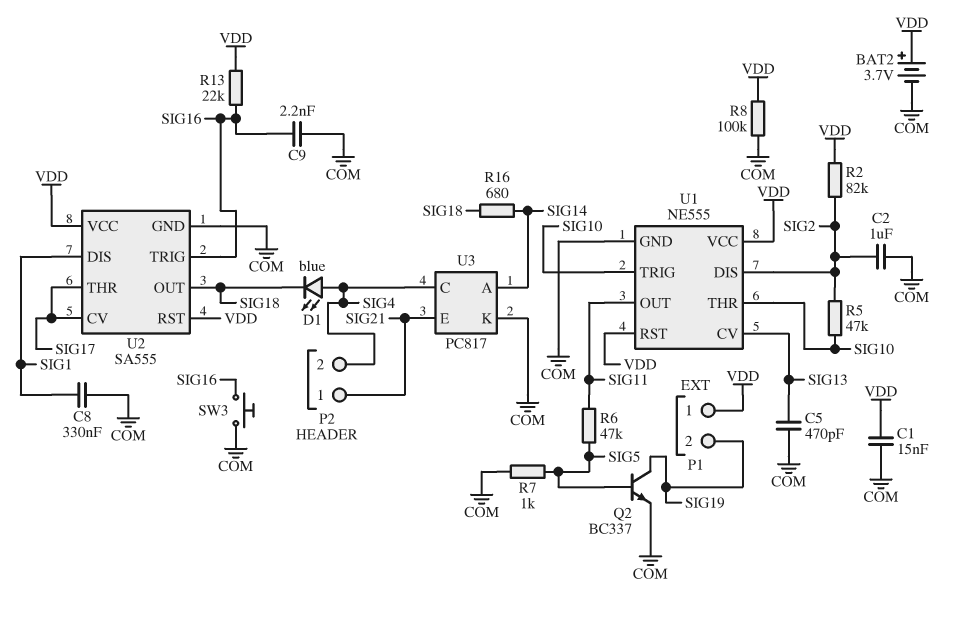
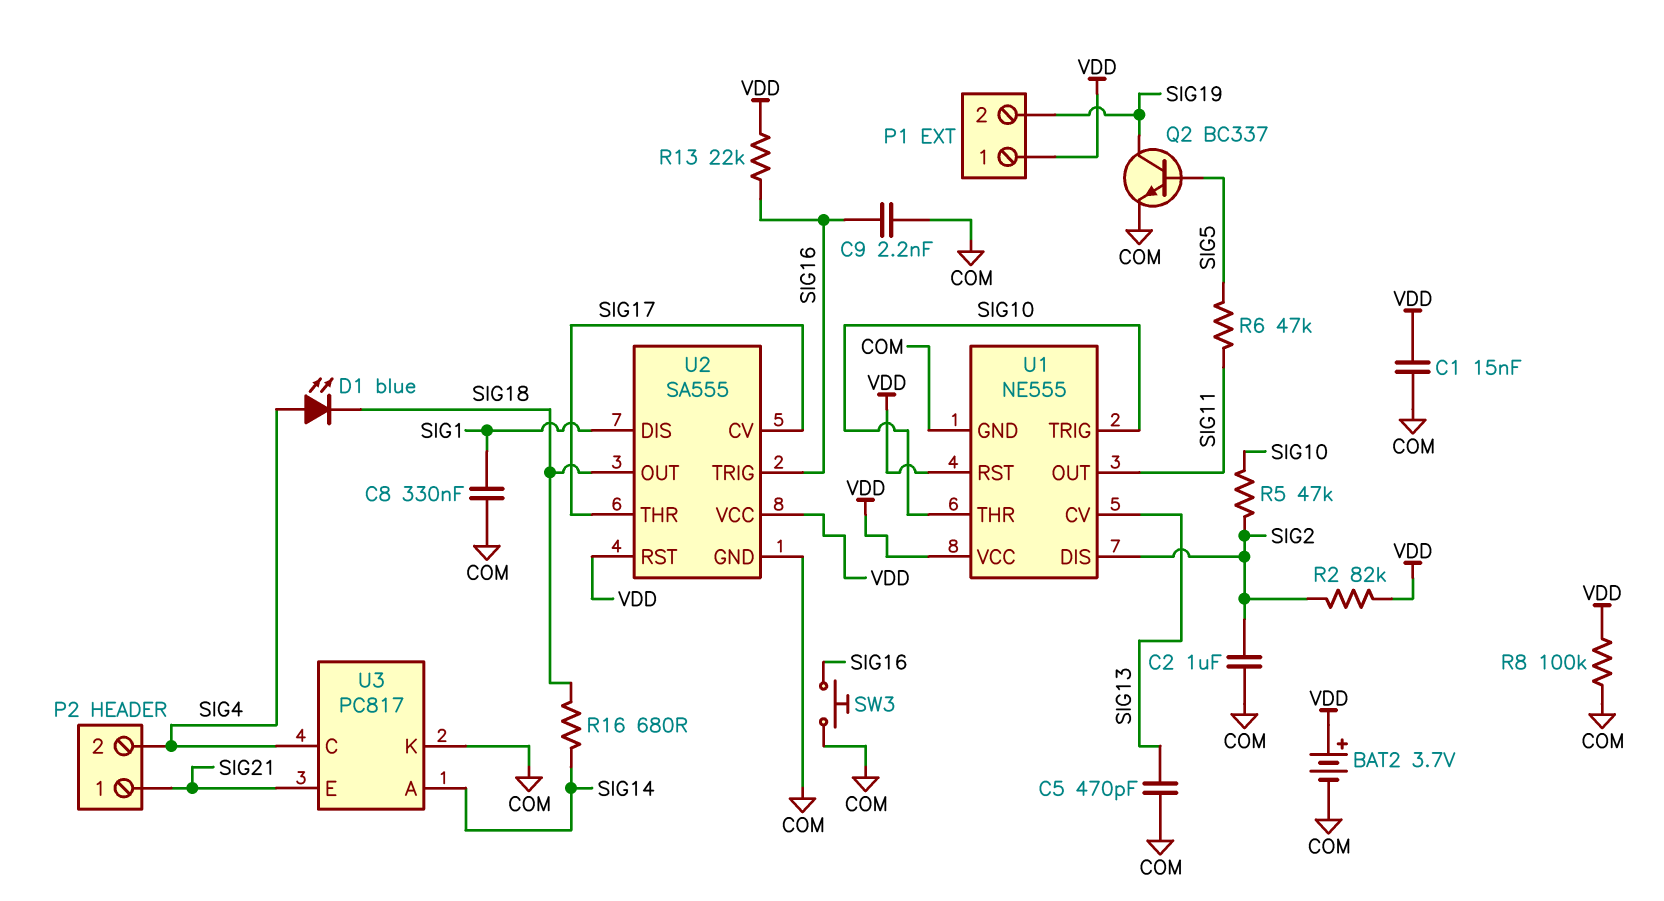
R7: 1k (COM, SIG5) -> none

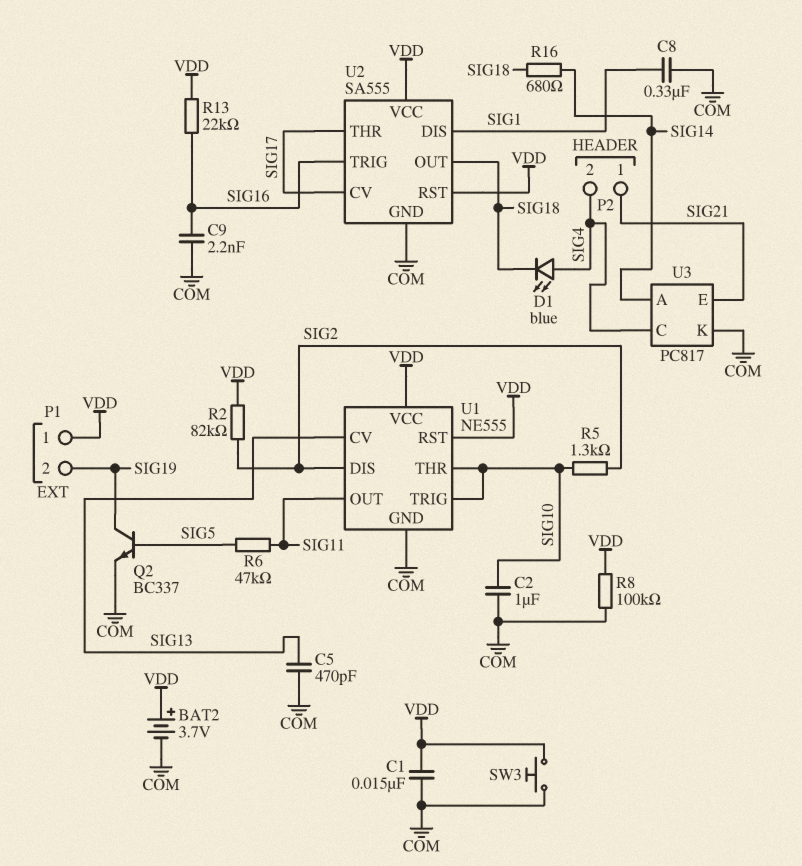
C2: 1uF (COM, SIG2) -> 1uF (COM, SIG10)
R5: 47k (SIG2, SIG10) -> 1.3k (SIG2, SIG10)
SW3: button (COM, SIG16) -> button (COM, VDD)

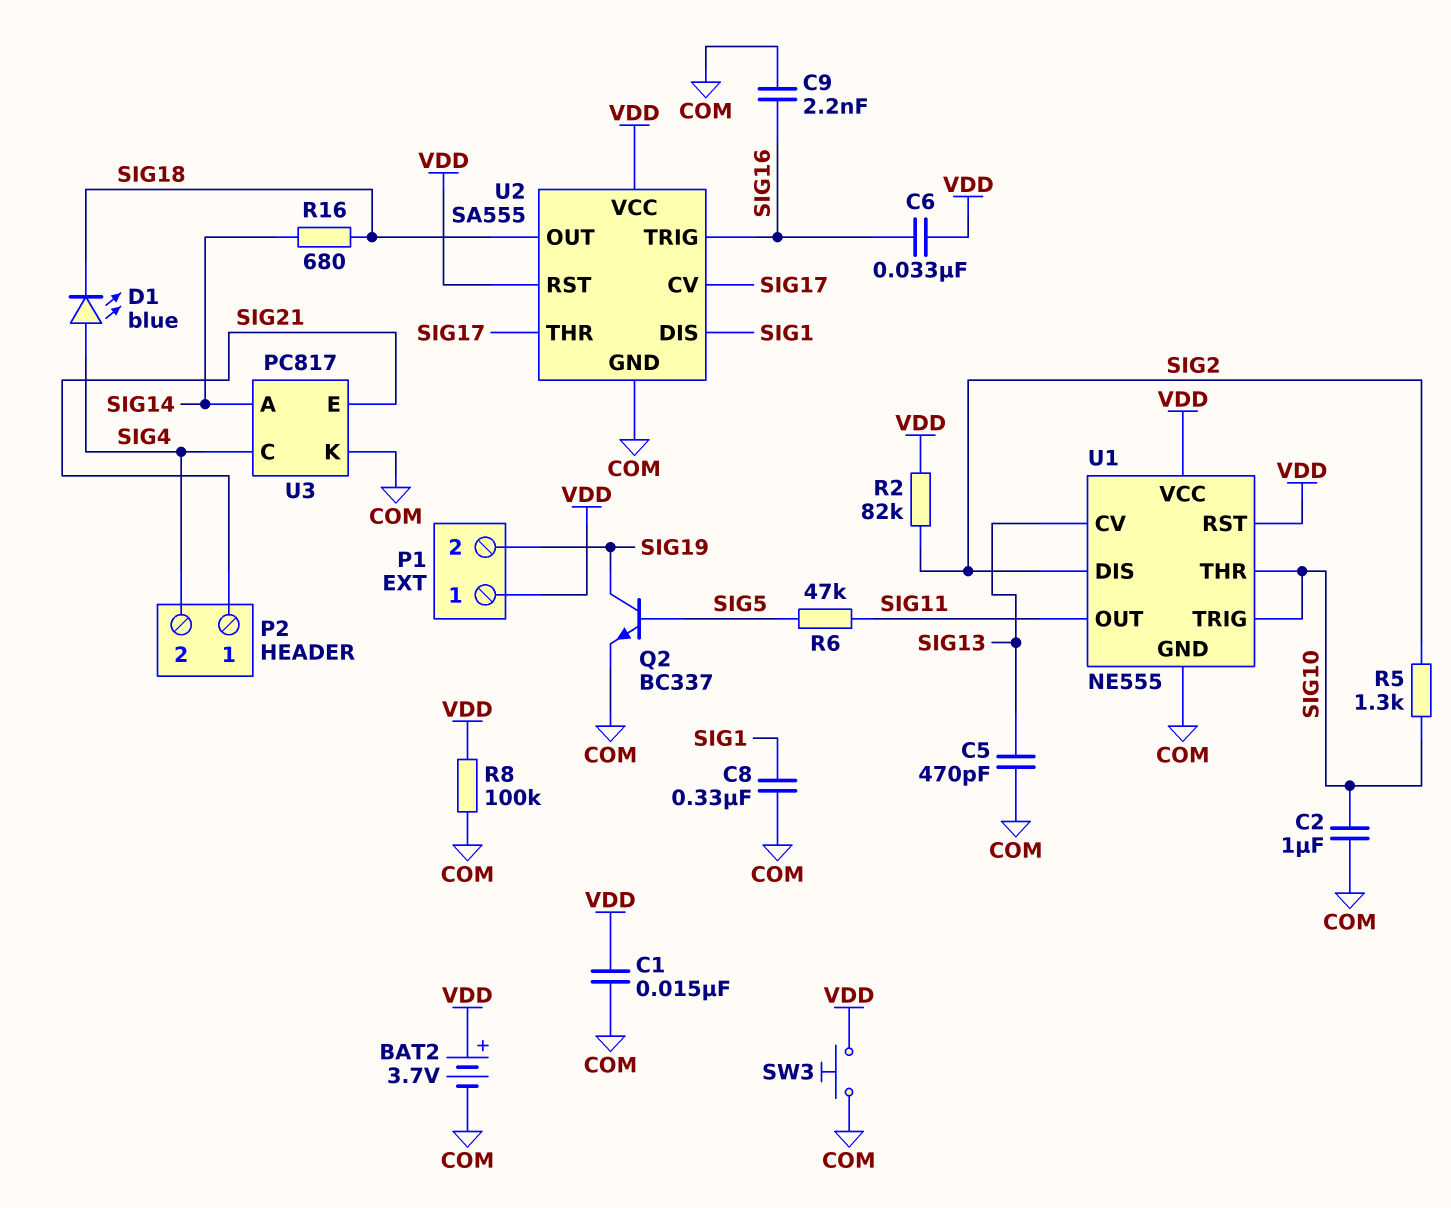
C6: none -> 33nF (SIG16, VDD)
R13: 22k (SIG16, VDD) -> none

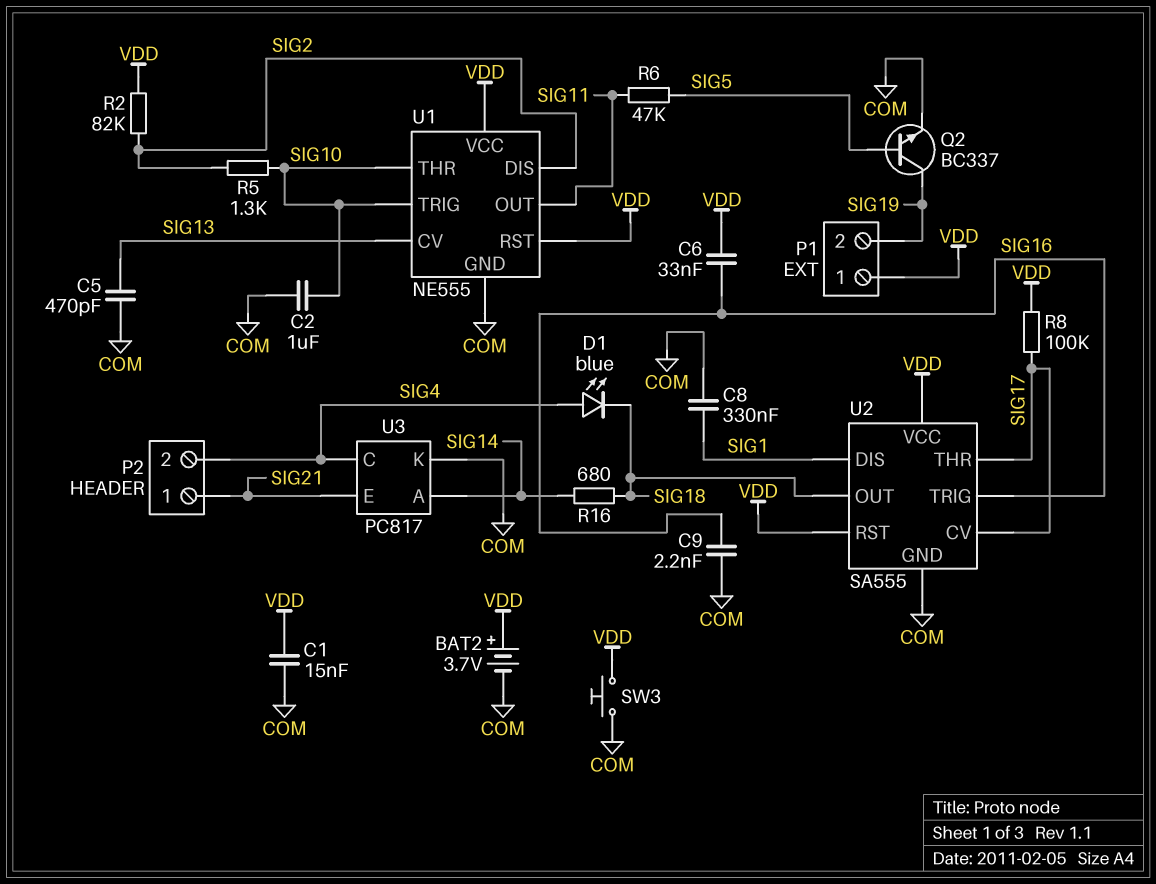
R8: 100k (COM, VDD) -> 100k (SIG17, VDD)

